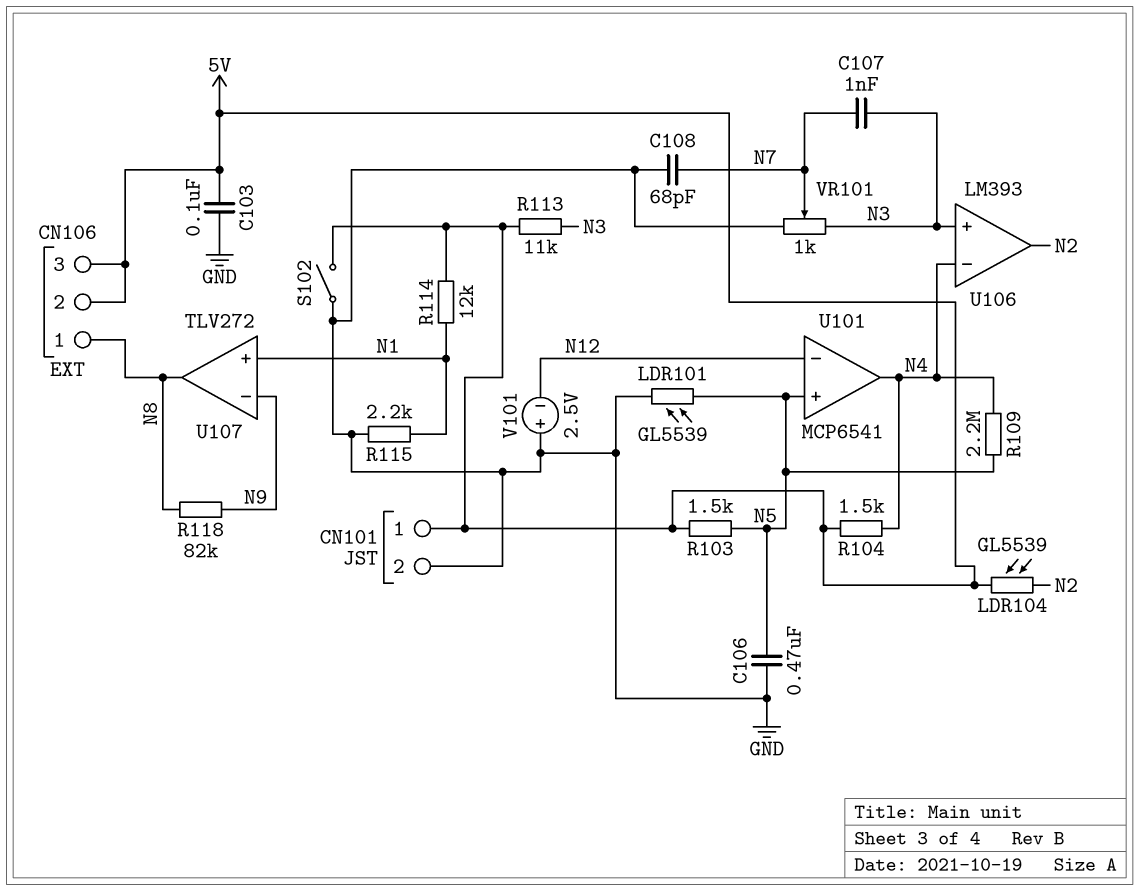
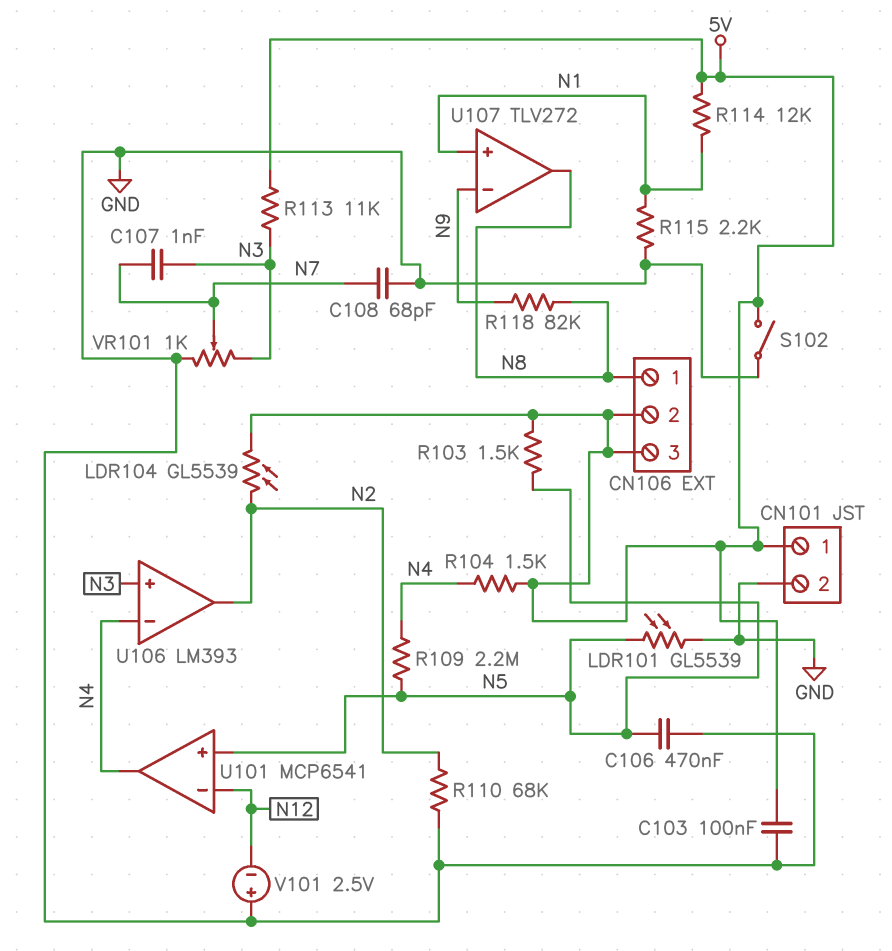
R110: none -> 68k (GND, N2)

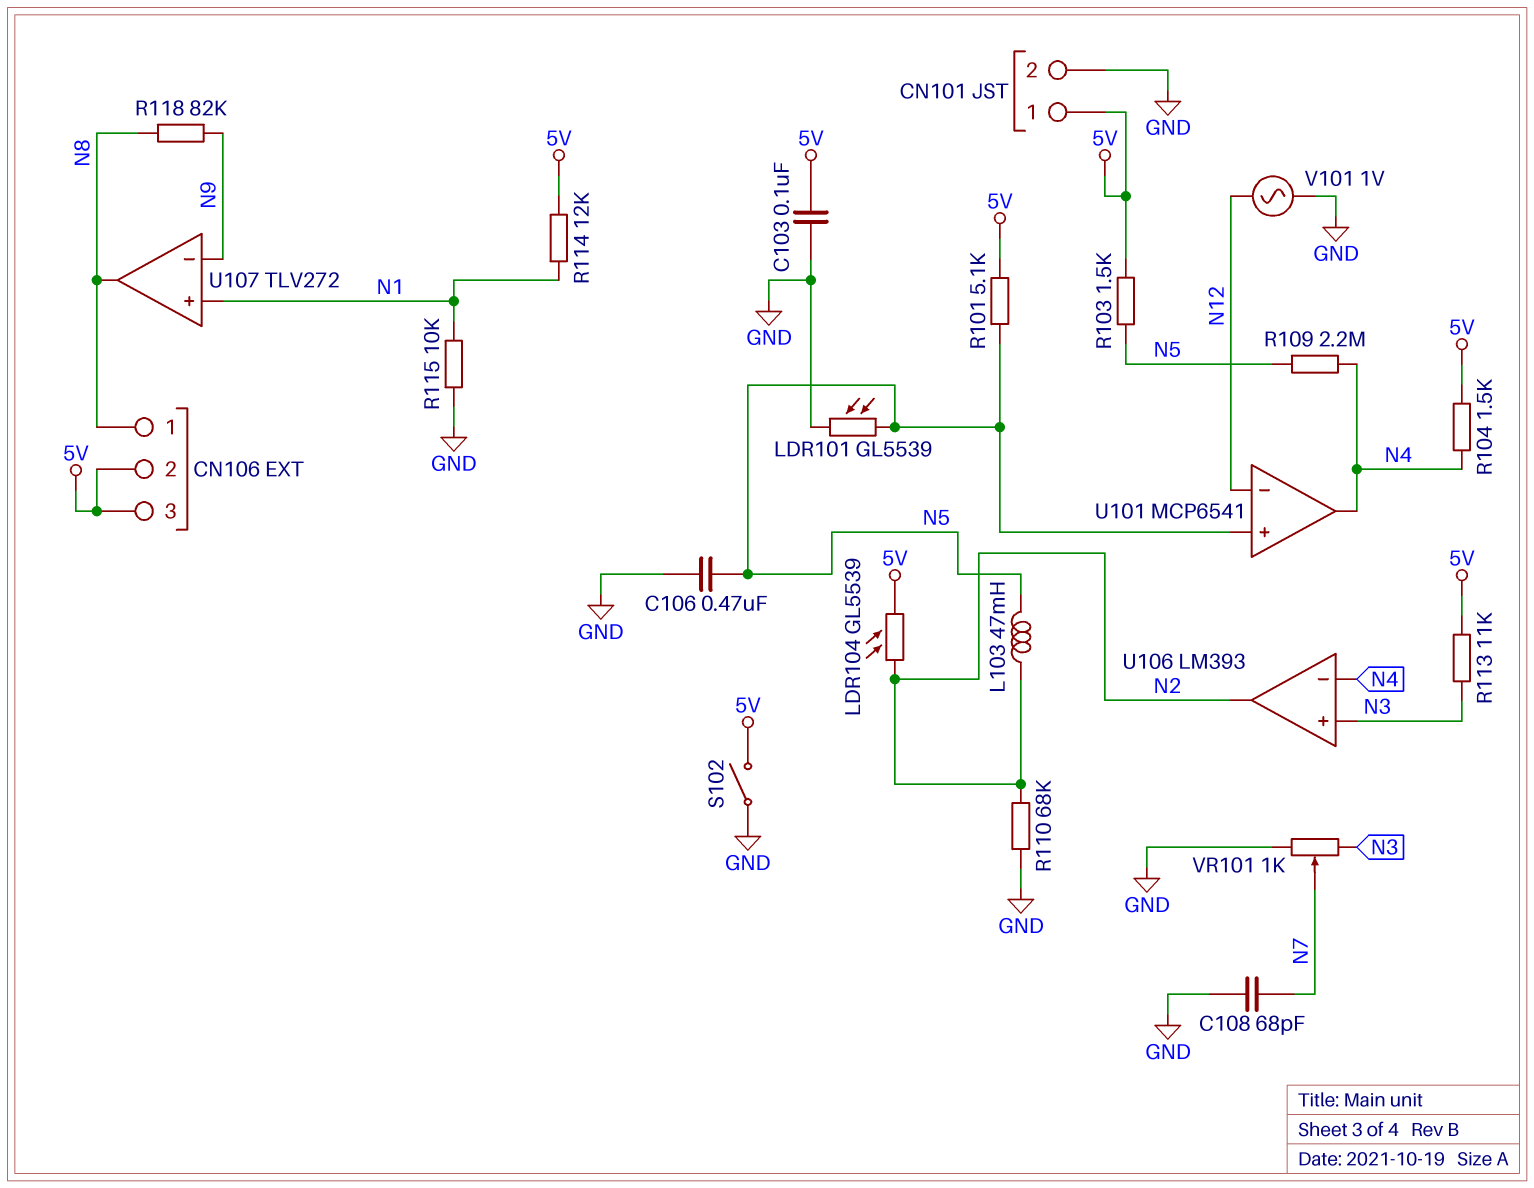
C107: 1nF (N3, N7) -> none
L103: none -> 47mH (N2, N5)
R101: none -> 5.1k (5V, N5)
R115: 2.2k (GND, N1) -> 10k (GND, N1)
V101: 2.5V (plus GND, minus N12) -> AC 1V (GND, N12)

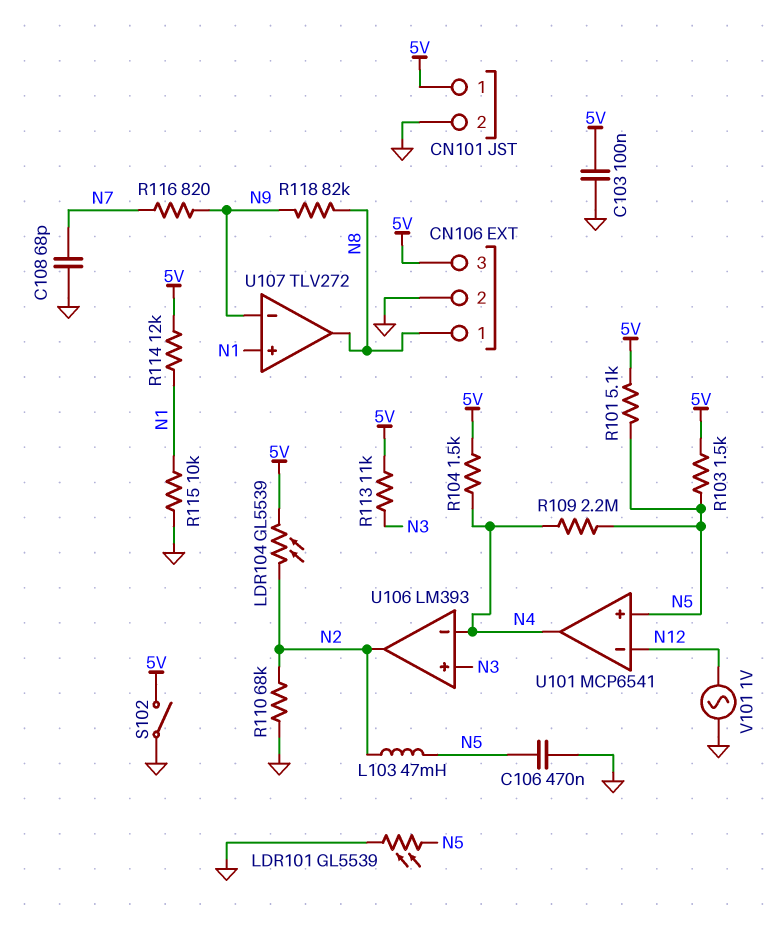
CN106 pin 2: 5V -> GND
R116: none -> 820 (N7, N9)
VR101: 1k (GND, N3, wiper N7) -> none

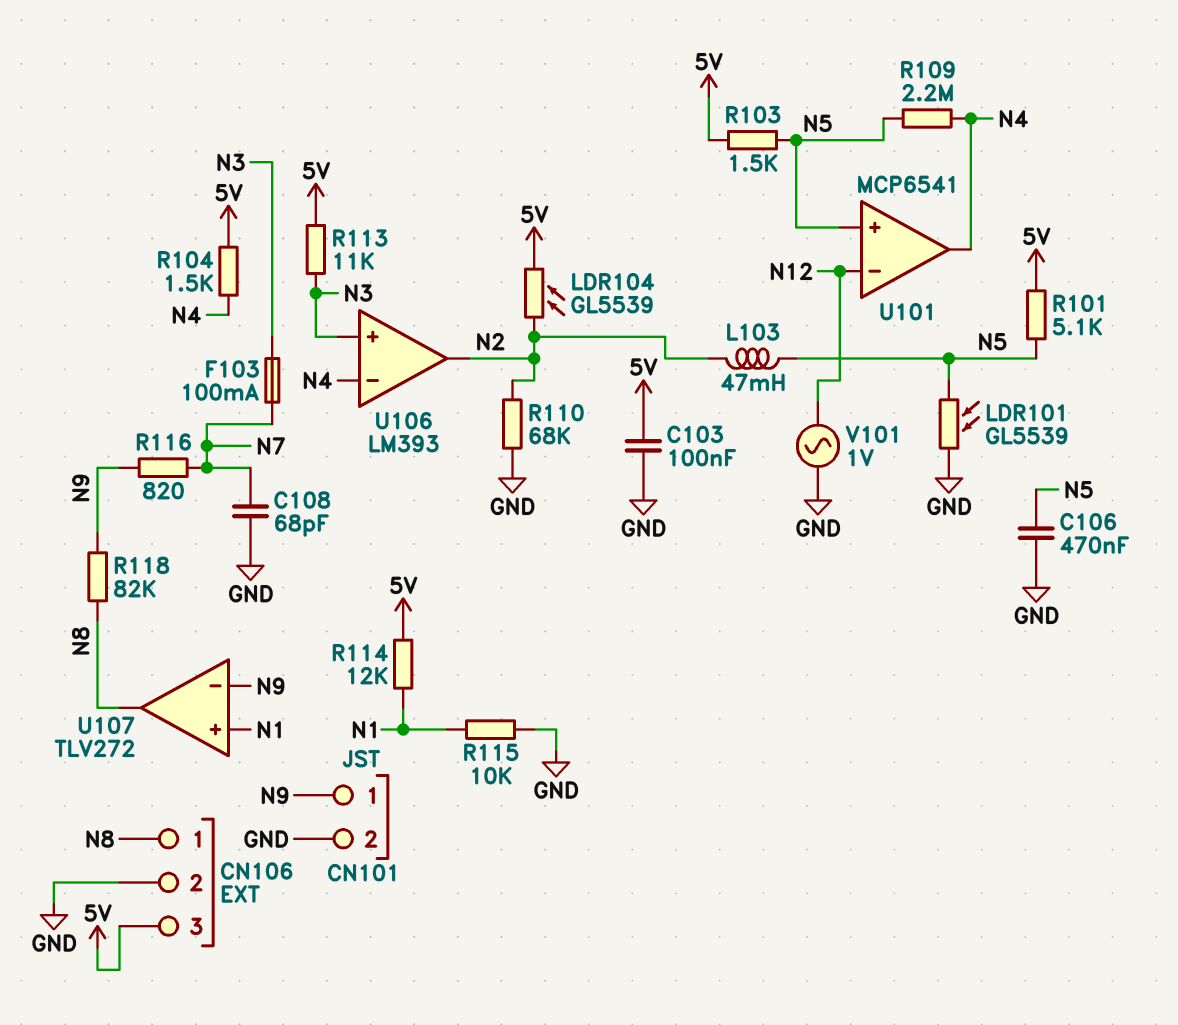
CN101 pin 1: 5V -> N9
F103: none -> 100mA (N3, N7)
S102: switch (5V, GND) -> none

